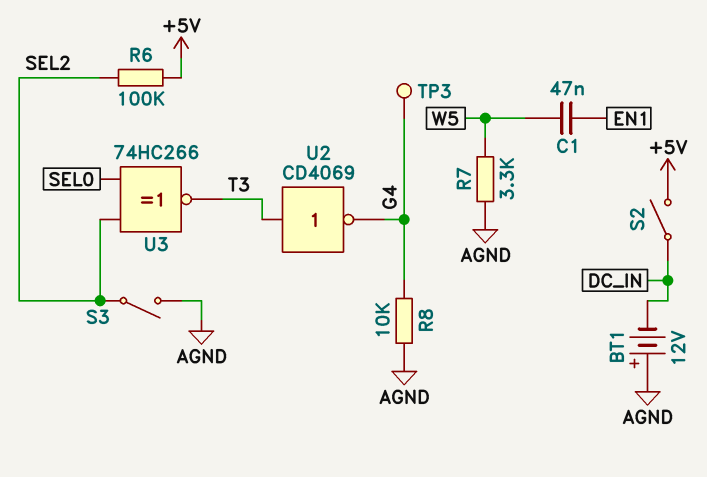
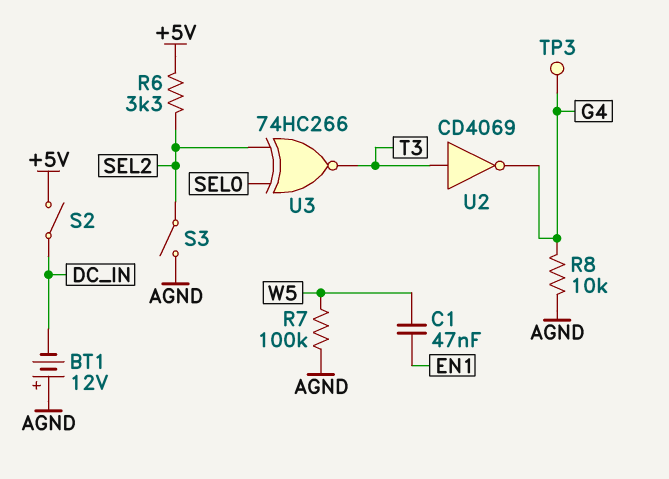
R6: 100k (+5V, SEL2) -> 3.3k (+5V, SEL2)
R7: 3.3k (AGND, W5) -> 100k (AGND, W5)

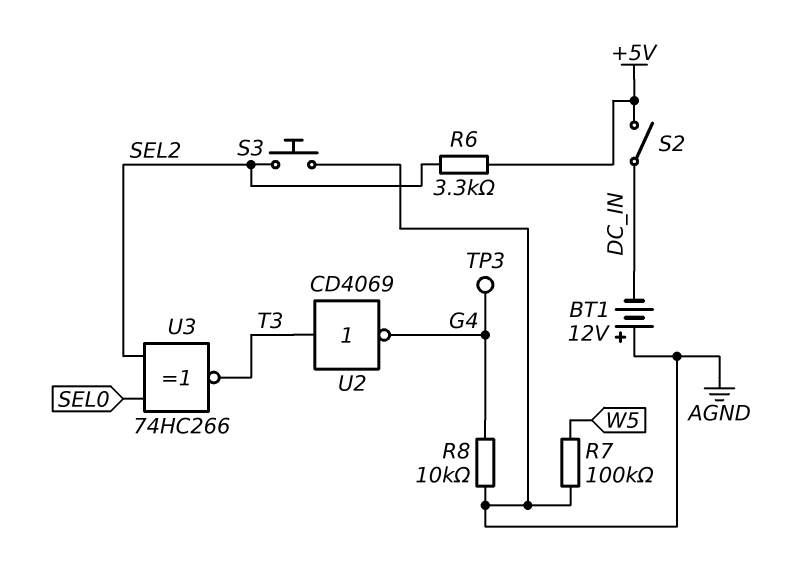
C1: 47nF (EN1, W5) -> none
S3: switch (AGND, SEL2) -> button (AGND, SEL2)

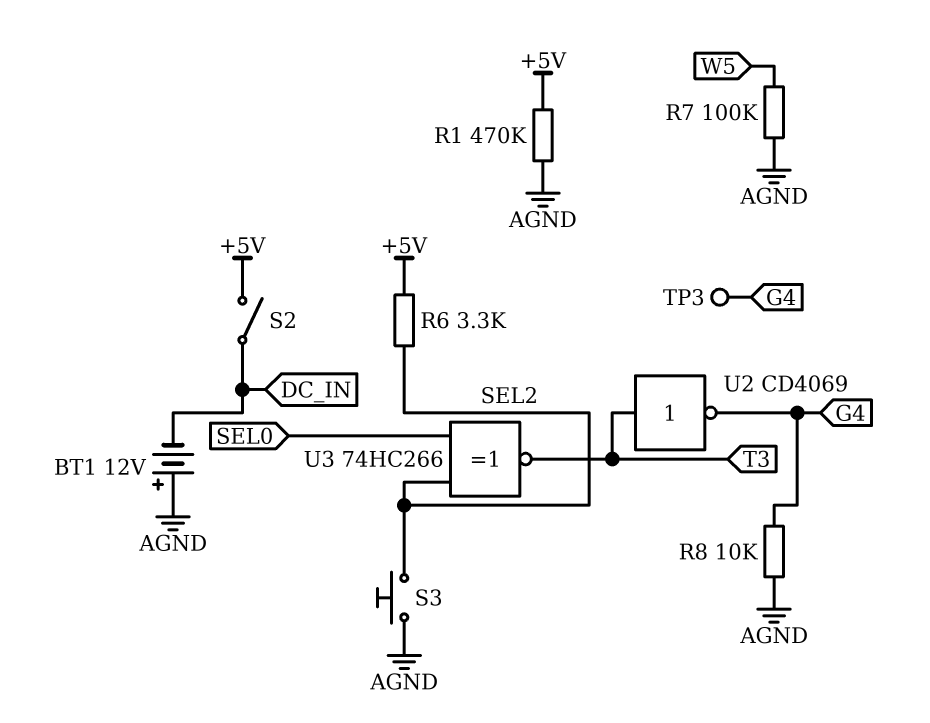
R1: none -> 470k (+5V, AGND)

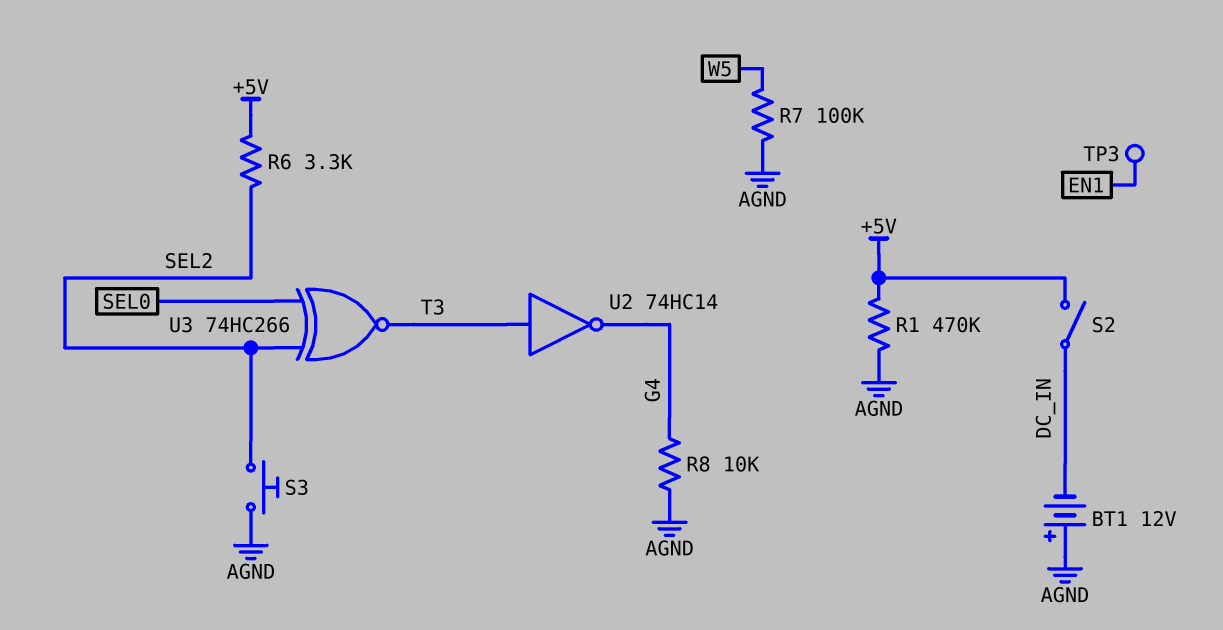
TP3: test point (G4) -> test point (EN1)
U2: NOT CD4069 (in T3, out G4) -> NOT 74HC14 (in T3, out G4)

